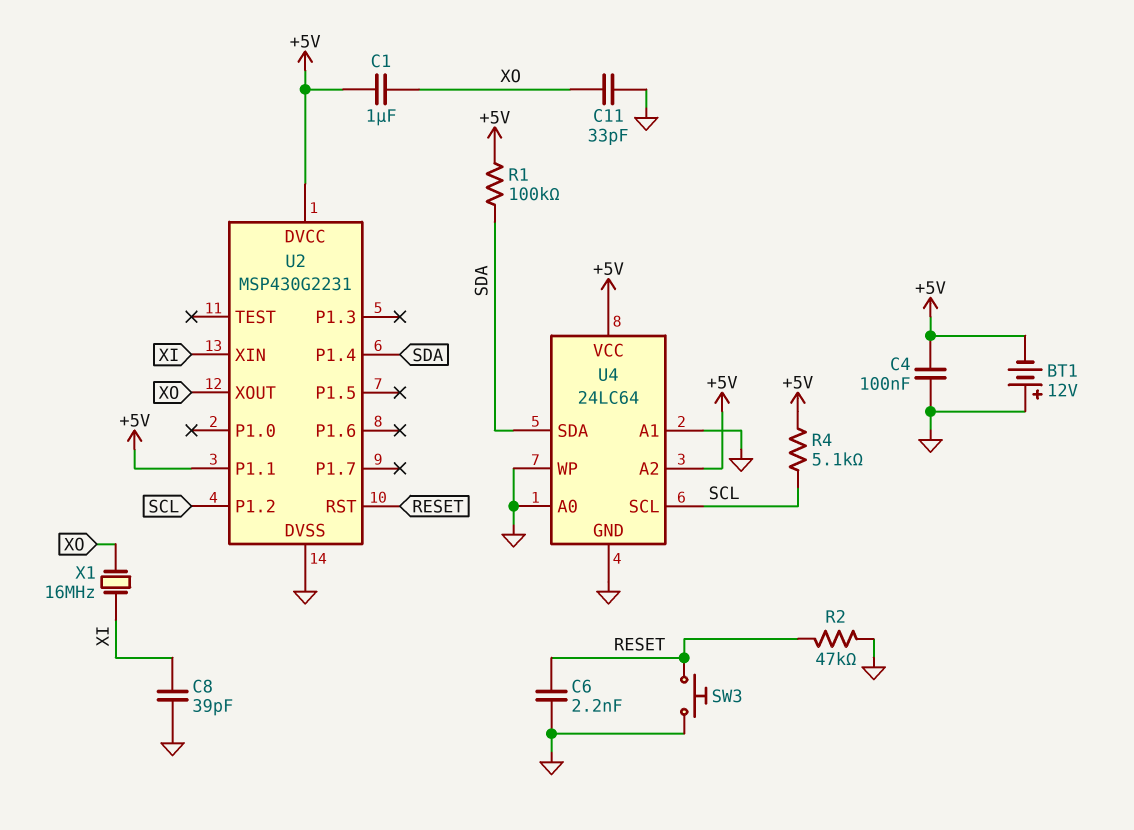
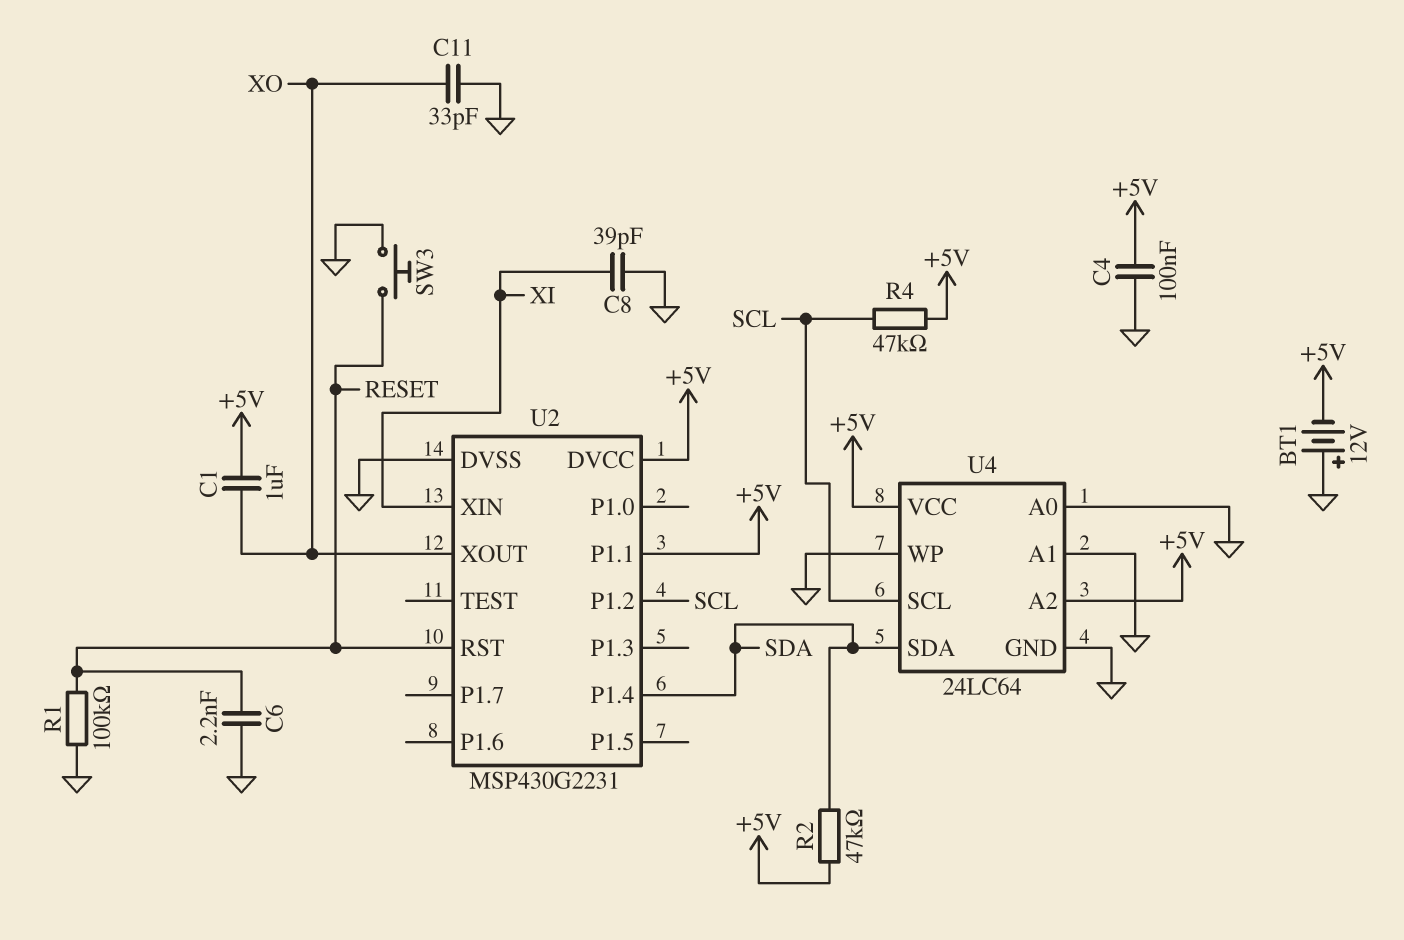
R1: 100k (+5V, SDA) -> 100k (GND, RESET)
R2: 47k (GND, RESET) -> 47k (+5V, SDA)
R4: 5.1k (+5V, SCL) -> 47k (+5V, SCL)
X1: 16MHz (XI, XO) -> none

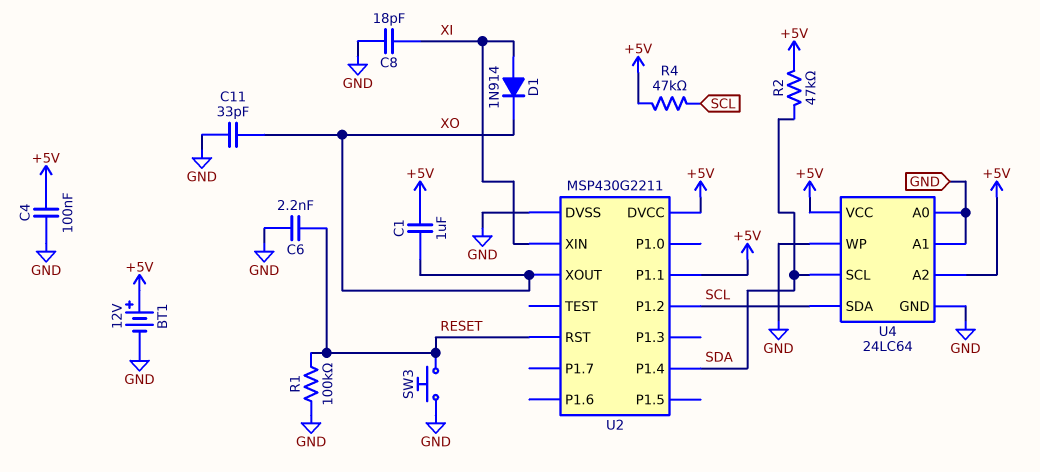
BT1: 12V (plus GND, minus +5V) -> 12V (plus +5V, minus GND)
C8: 39pF (GND, XI) -> 18pF (GND, XI)
D1: none -> diode 1N914 (A XI, K XO)
U2: MSP430G2231 -> MSP430G2211
U4 pin SCL: SCL -> SDA
U4 pin SDA: SDA -> SCL

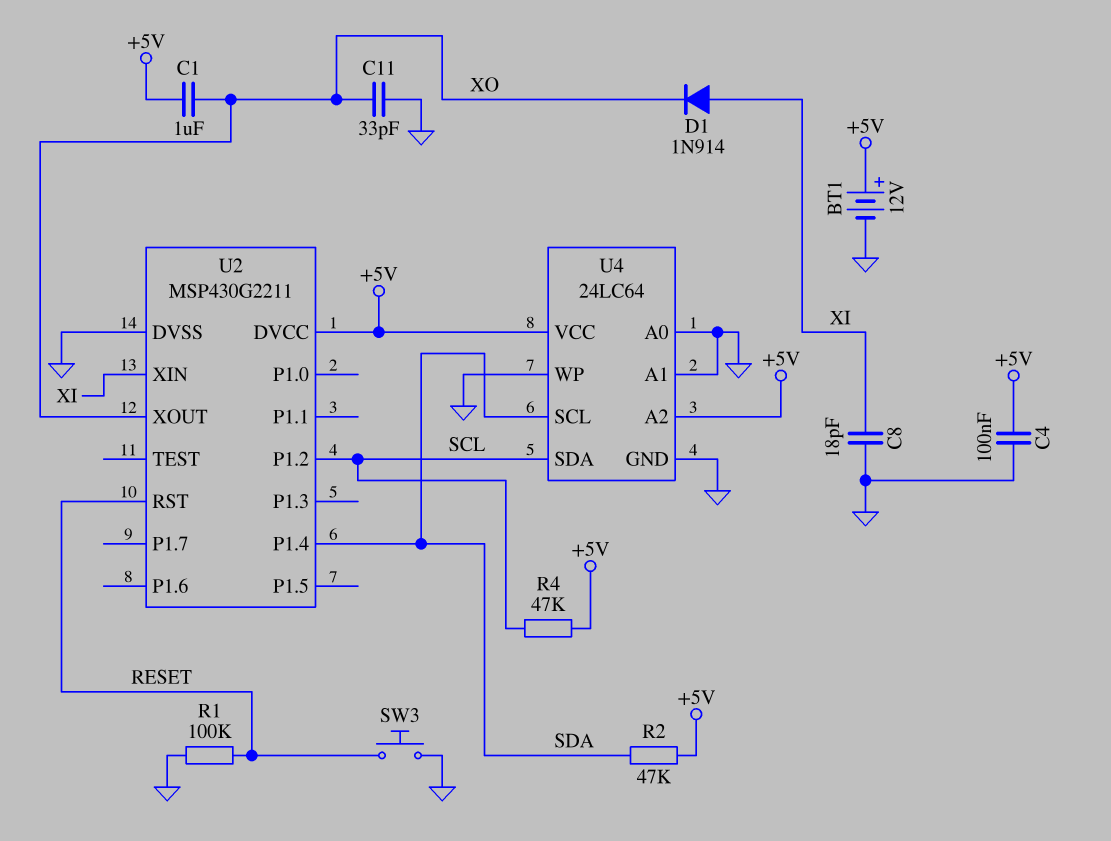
C6: 2.2nF (GND, RESET) -> none
U2 pin P1.1: +5V -> none

